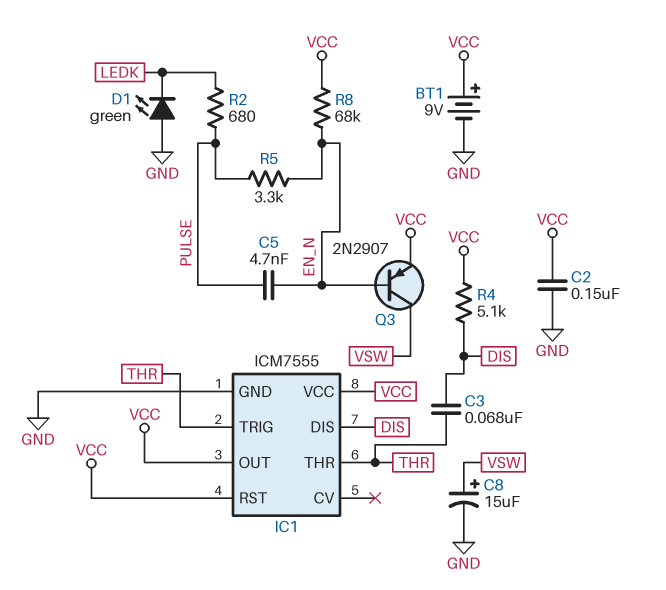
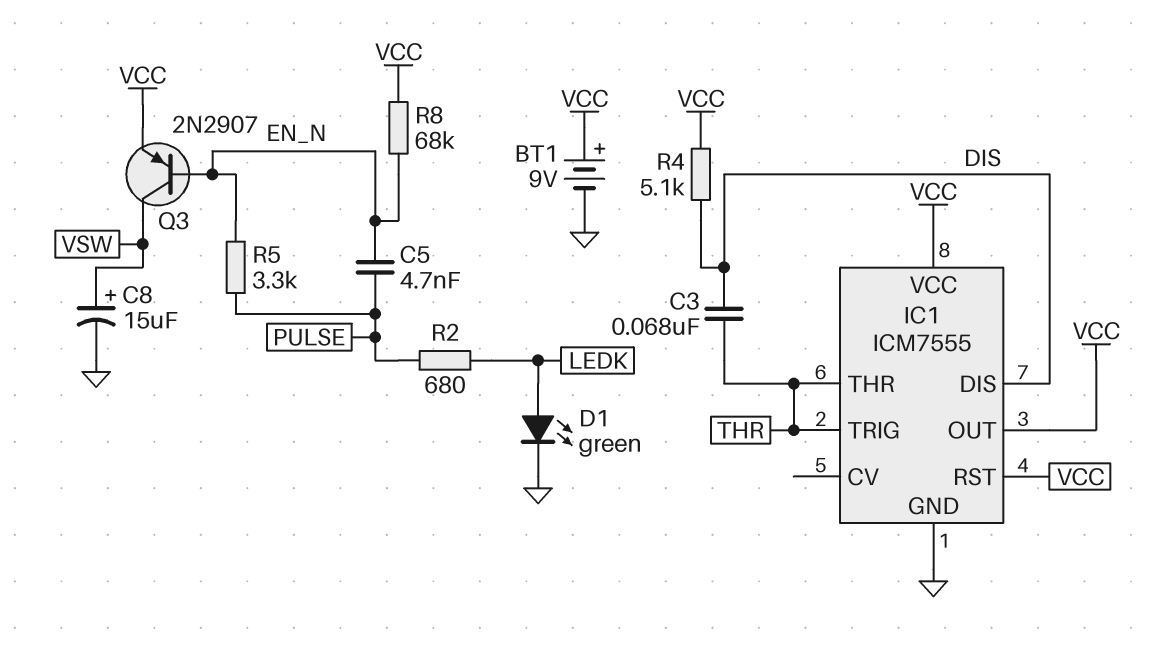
C2: 150nF (GND, VCC) -> none
D1: LED green (A GND, K LEDK) -> LED green (A LEDK, K GND)

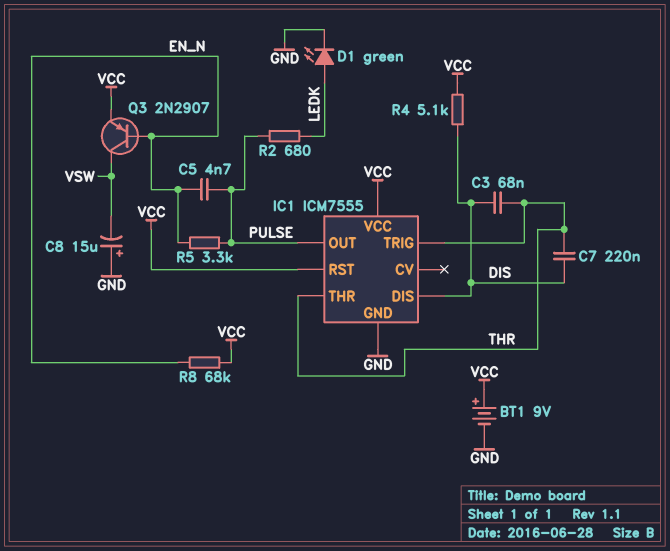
C7: none -> 220nF (DIS, THR)
C8: 15uF (plus VSW, minus GND) -> 15uF (plus GND, minus VSW)
IC1 pin OUT: VCC -> PULSE

